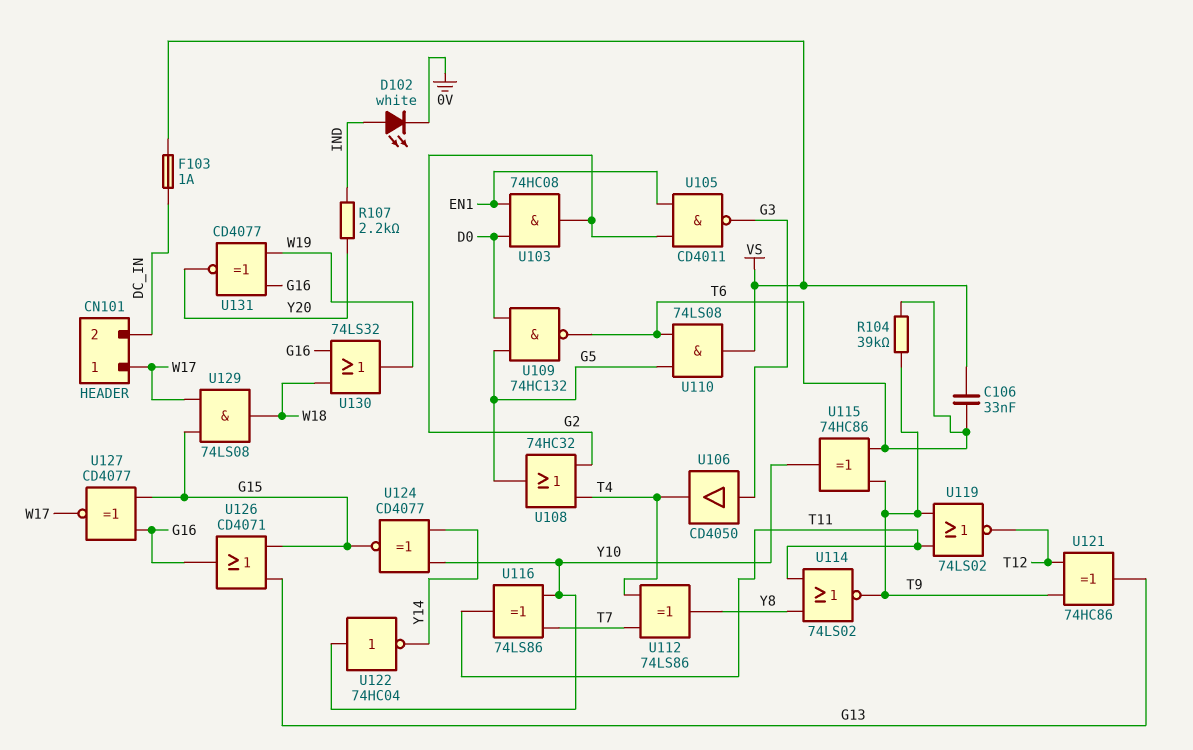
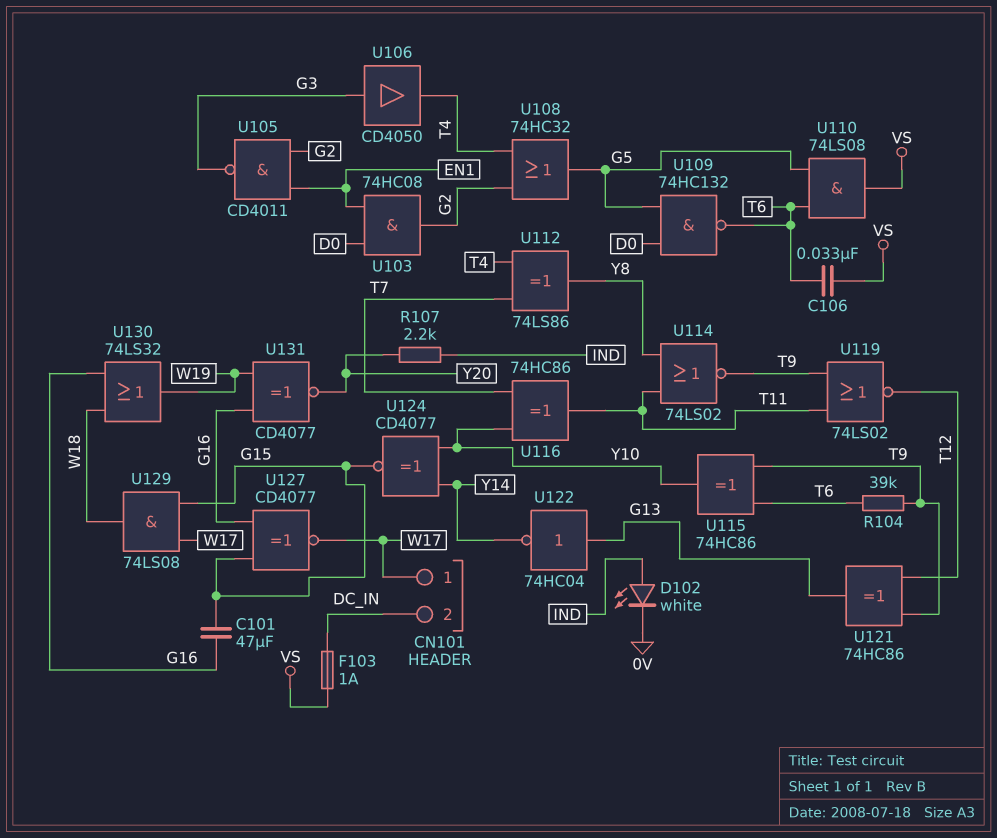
C101: none -> 47uF (G15, G16)
U116: XOR 74LS86 (in T7, in Y10, out T11) -> XOR 74HC86 (in T7, in Y10, out T11)
U122: NOT 74HC04 (in Y10, out Y14) -> NOT 74HC04 (in G13, out Y14)
U126: OR CD4071 (in G13, in G15, out G16) -> none

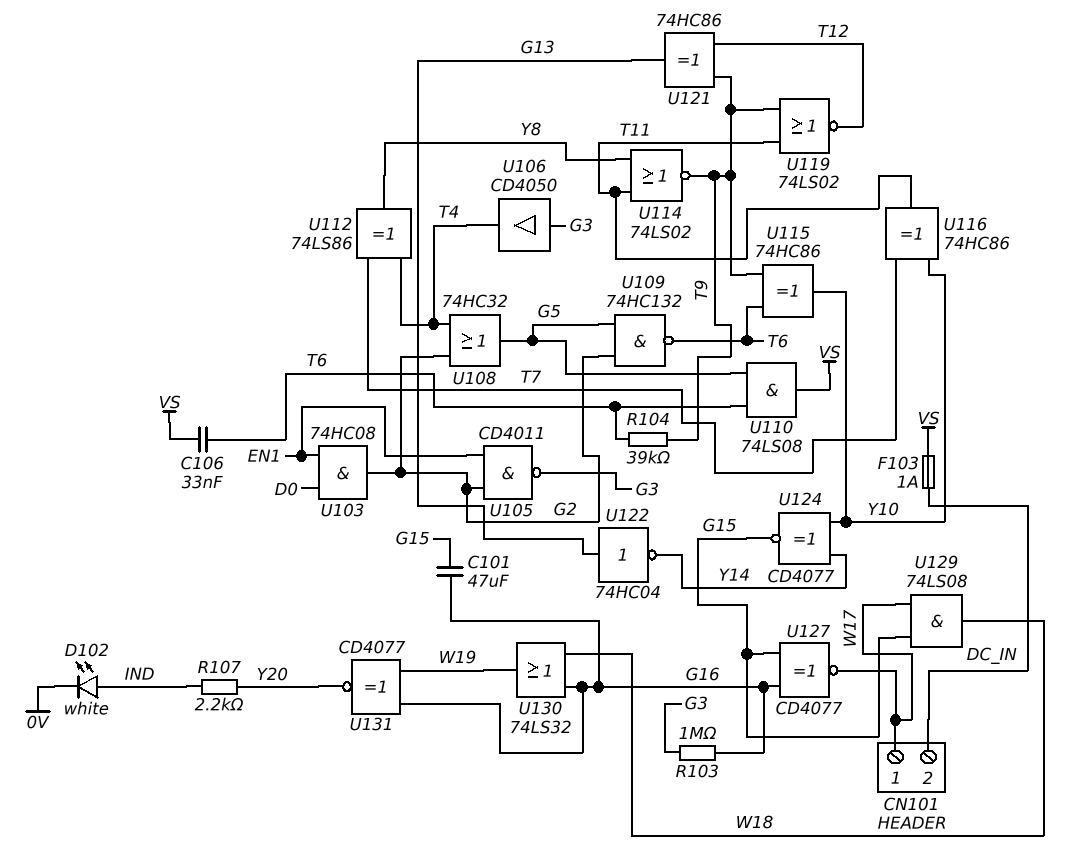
R103: none -> 1M (G3, G16)
U109: NAND 74HC132 (in D0, in G5, out T6) -> NAND 74HC132 (in G2, in G5, out T6)

